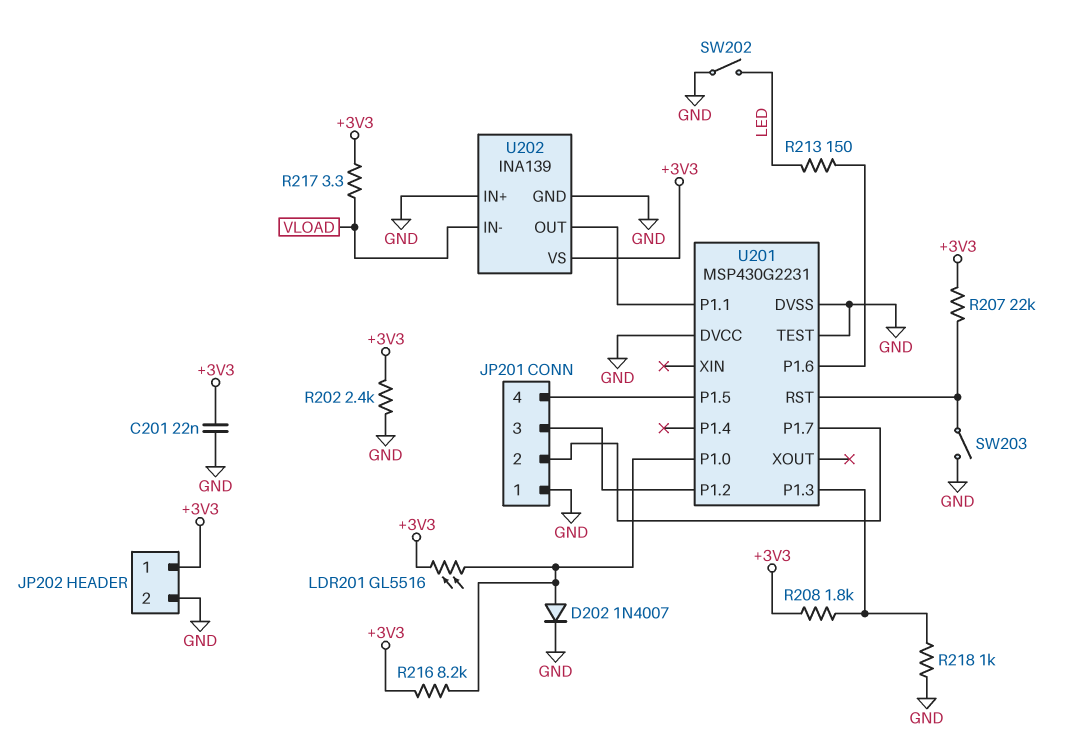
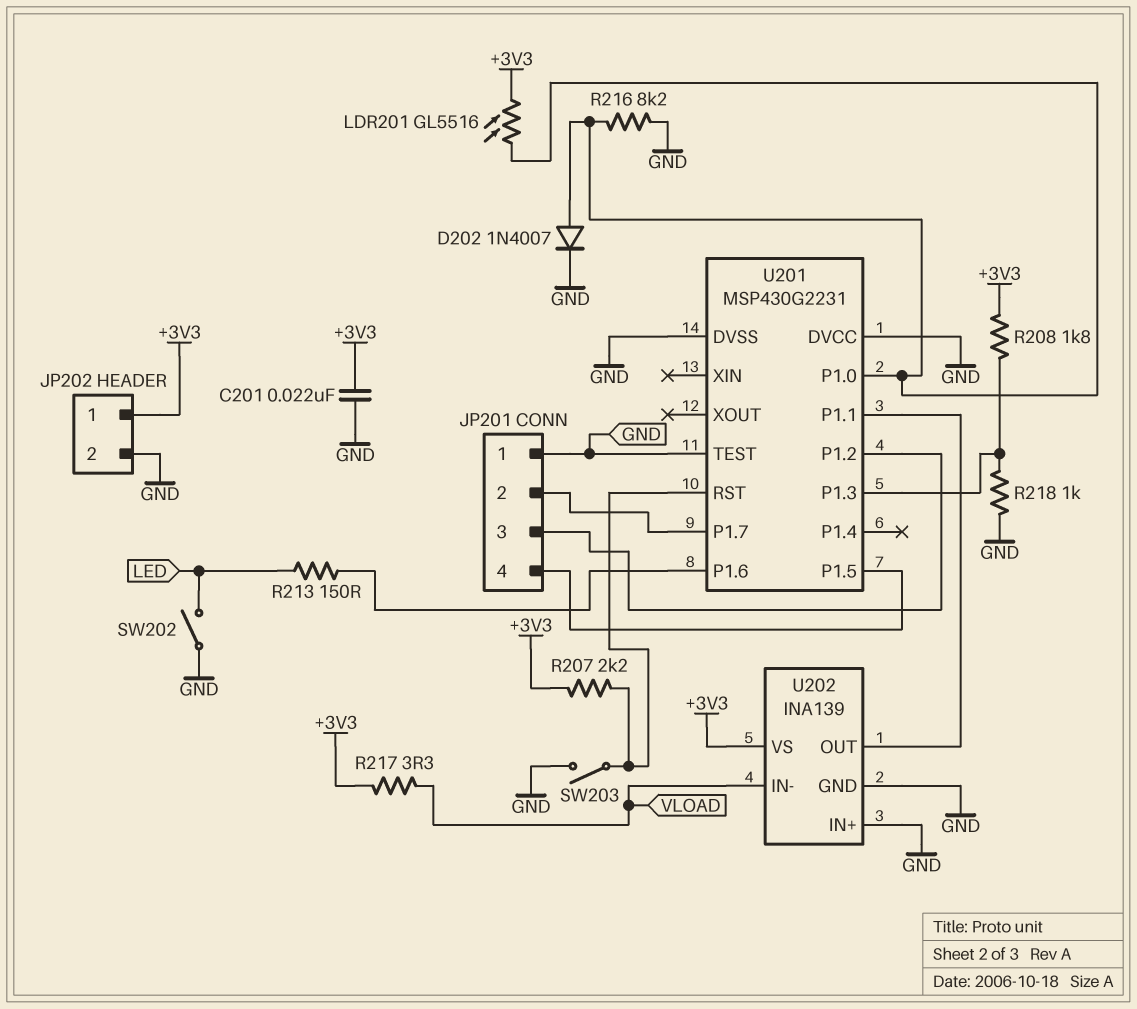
R202: 2.4k (+3V3, GND) -> none
R207: 22k (+3V3, U201/RST) -> 2.2k (+3V3, U201/RST)
R216: 8.2k (+3V3, U201/P1.0) -> 8.2k (GND, U201/P1.0)

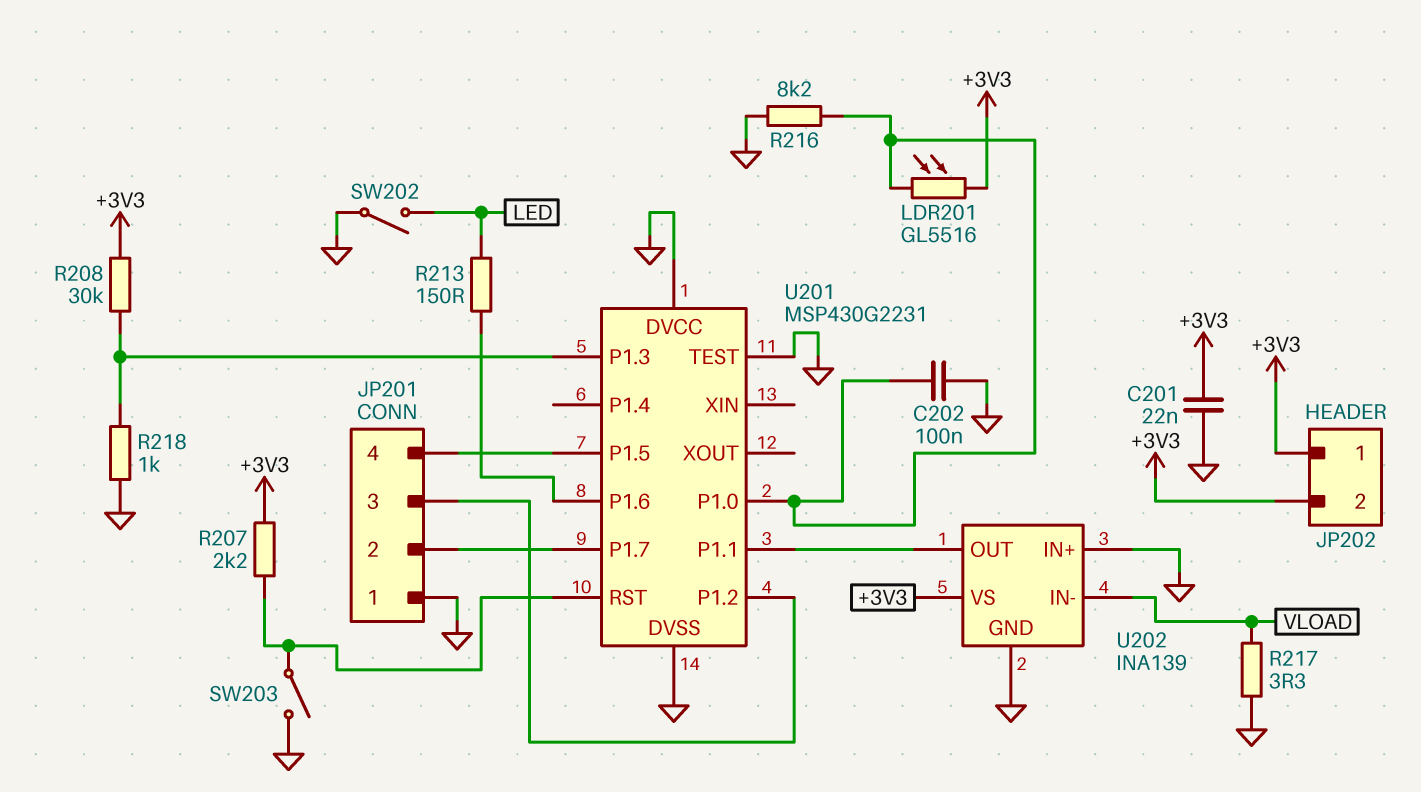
C202: none -> 100nF (GND, U201/P1.0)
D202: diode 1N4007 (A U201/P1.0, K GND) -> none
JP202 pin 2: GND -> +3V3
R208: 1.8k (+3V3, U201/P1.3) -> 30k (+3V3, U201/P1.3)
R217: 3.3 (+3V3, VLOAD) -> 3.3 (GND, VLOAD)

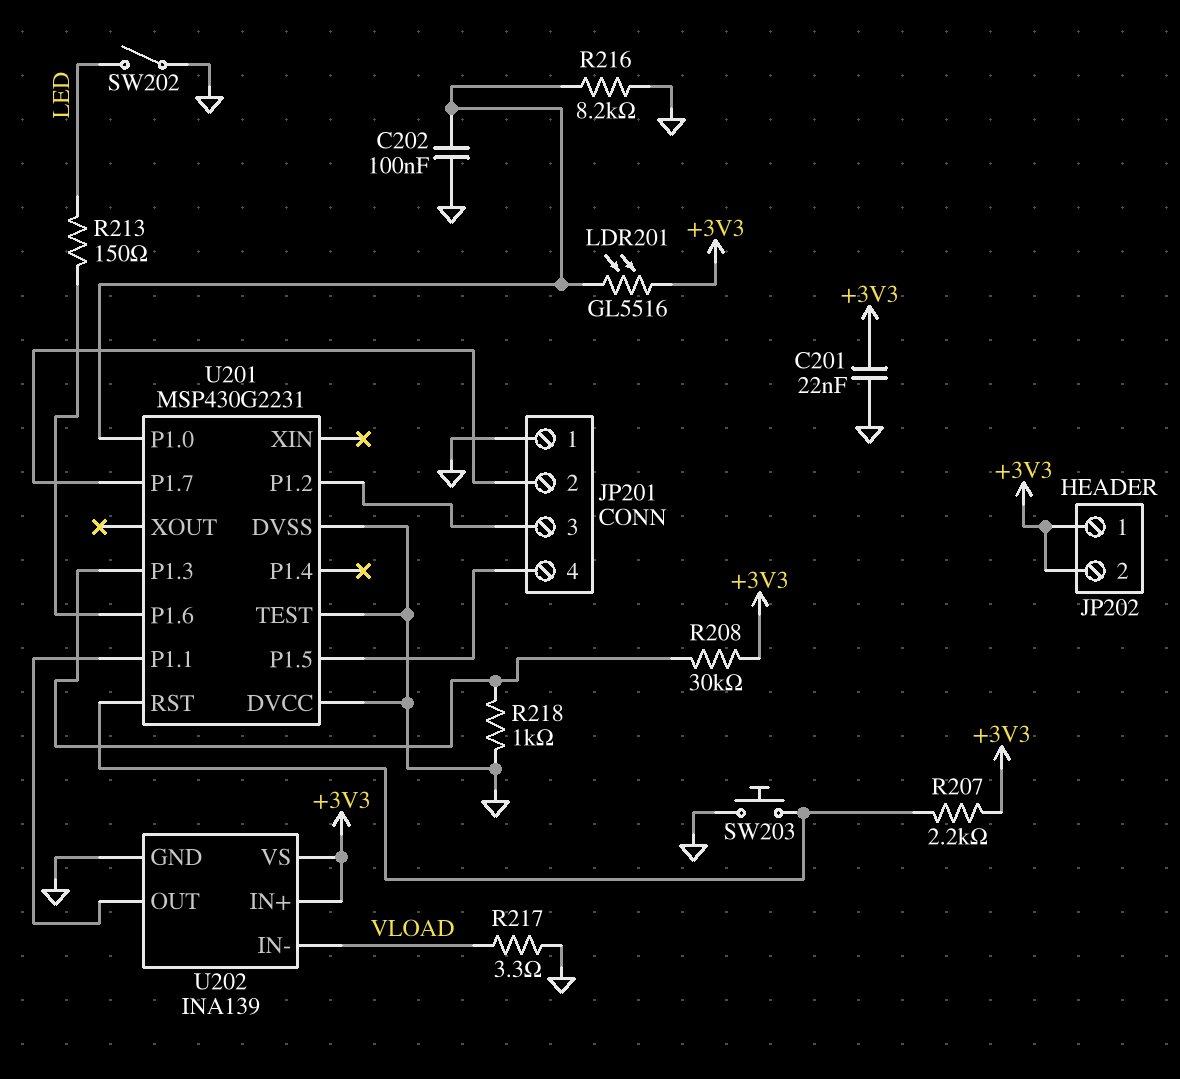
SW203: switch (GND, U201/RST) -> button (GND, U201/RST)
U202 pin IN+: GND -> +3V3

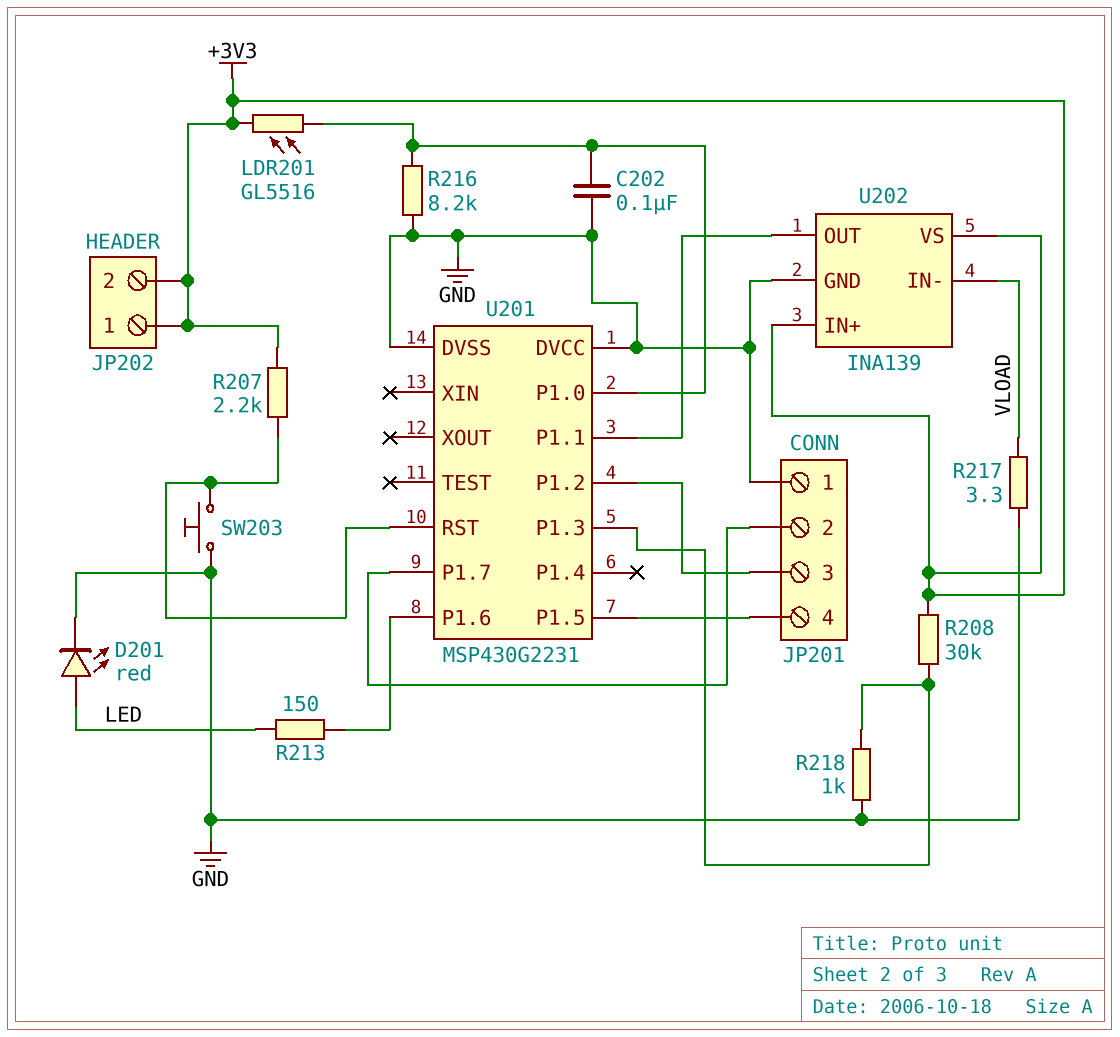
C201: 22nF (+3V3, GND) -> none
D201: none -> LED red (A LED, K GND)
SW202: switch (GND, LED) -> none
U201 pin TEST: GND -> none

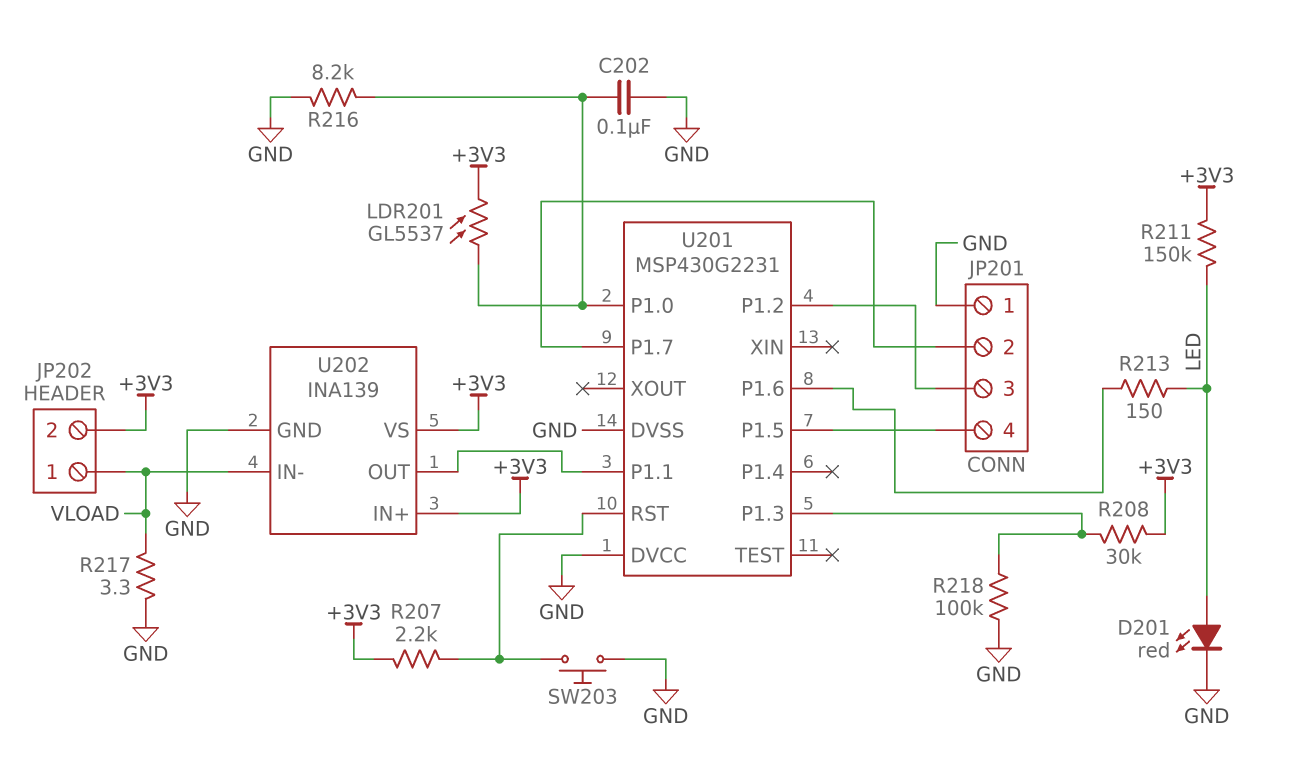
JP202 pin 1: +3V3 -> VLOAD
LDR201: GL5516 (+3V3, U201/P1.0) -> GL5537 (+3V3, U201/P1.0)
R211: none -> 150k (+3V3, LED)
R218: 1k (GND, U201/P1.3) -> 100k (GND, U201/P1.3)

